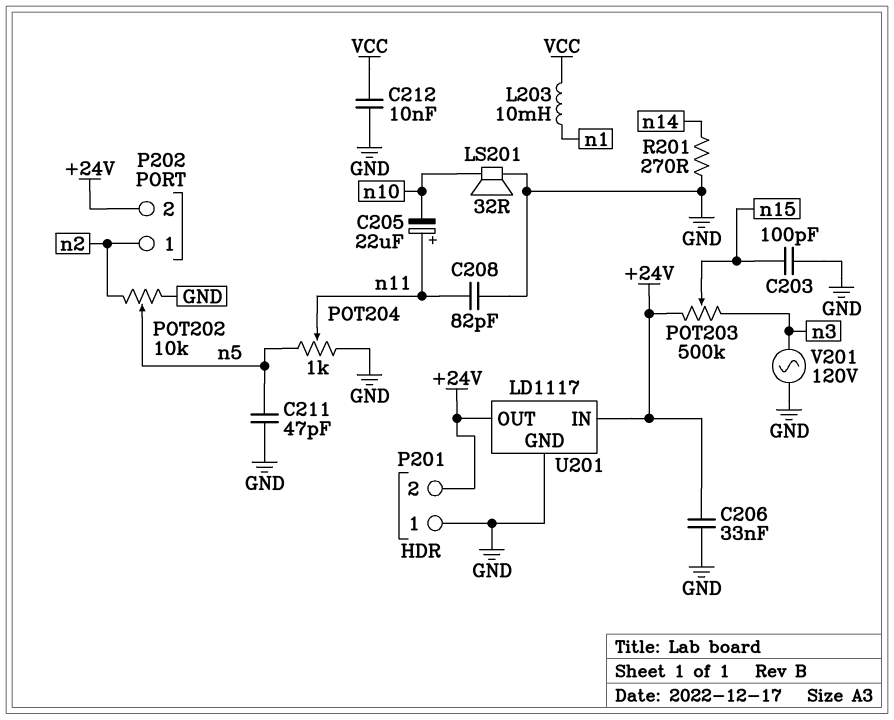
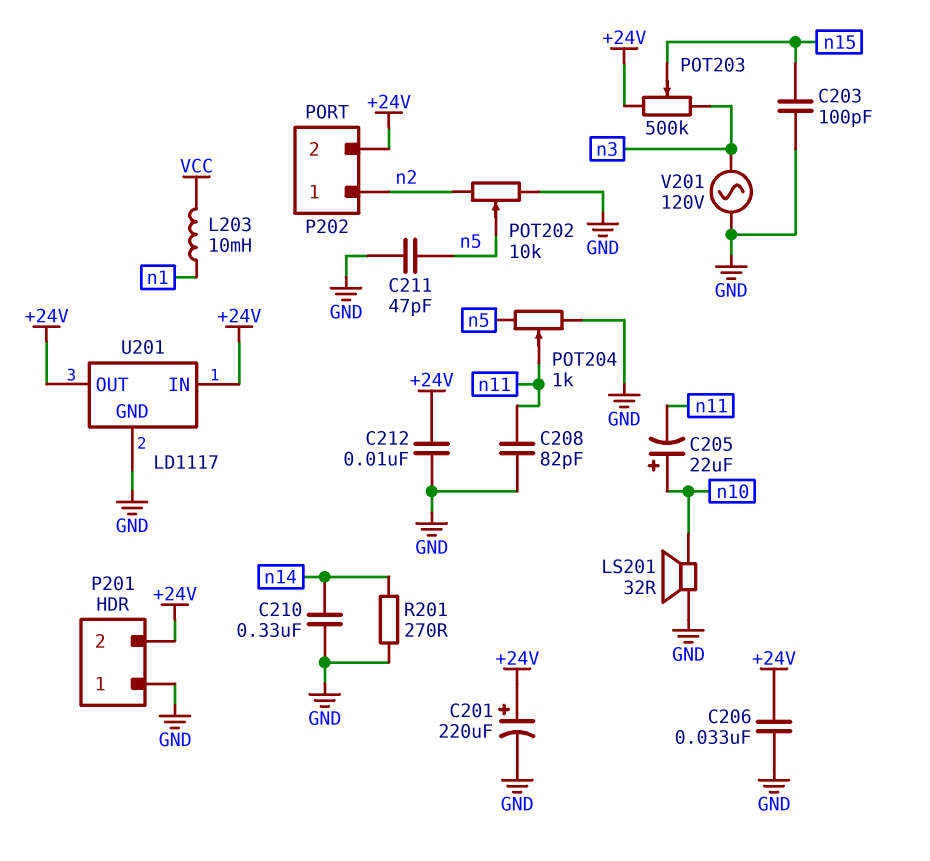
C201: none -> 220uF (plus +24V, minus GND)
C205: 22uF (plus n11, minus n10) -> 22uF (plus n10, minus n11)
C210: none -> 330nF (GND, n14)
C212: 10nF (GND, VCC) -> 10nF (+24V, GND)

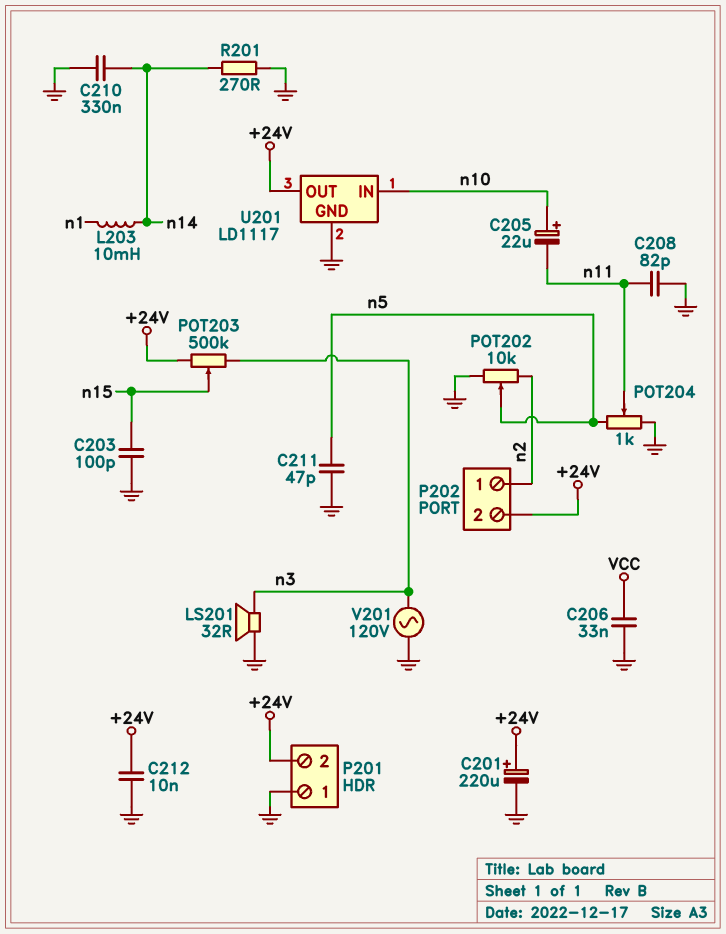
C206: 33nF (+24V, GND) -> 33nF (GND, VCC)
L203: 10mH (VCC, n1) -> 10mH (n1, n14)
LS201: speaker 32R (GND, n10) -> speaker 32R (GND, n3)
U201 pin IN: +24V -> n10

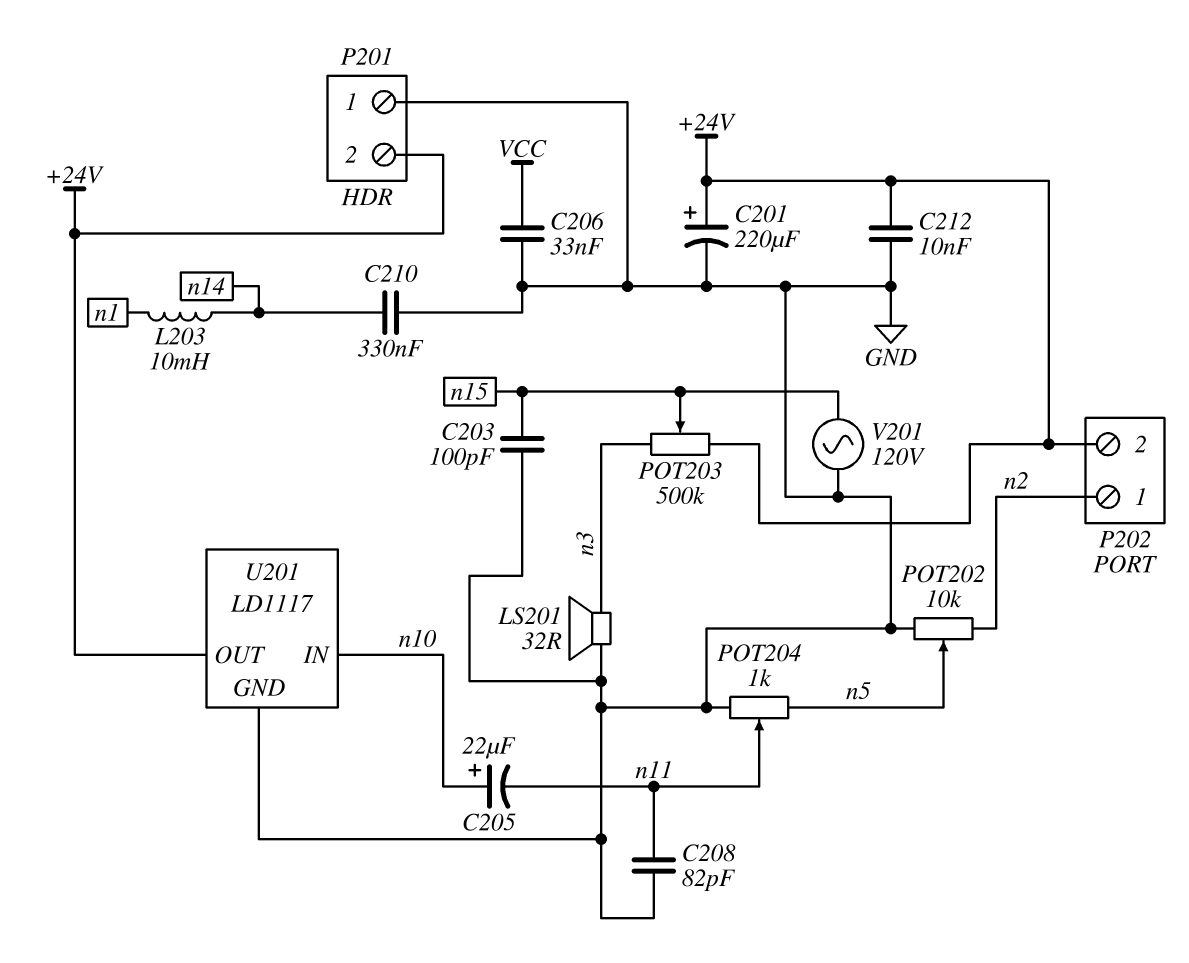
C211: 47pF (GND, n5) -> none
R201: 270 (GND, n14) -> none
V201: AC 120V (GND, n3) -> AC 120V (GND, n15)

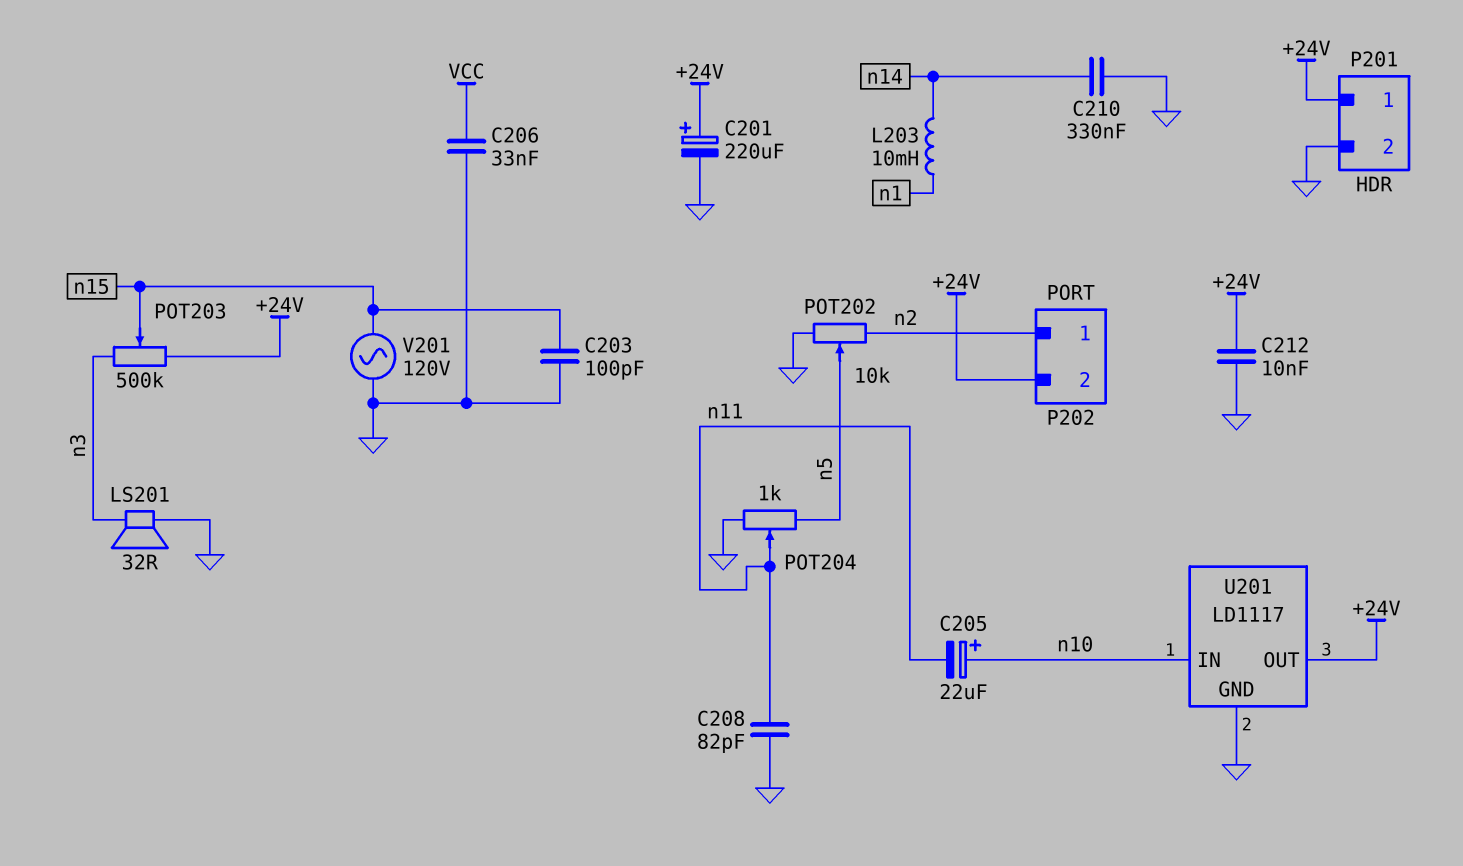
P201 pin 1: GND -> +24V
P201 pin 2: +24V -> GND

